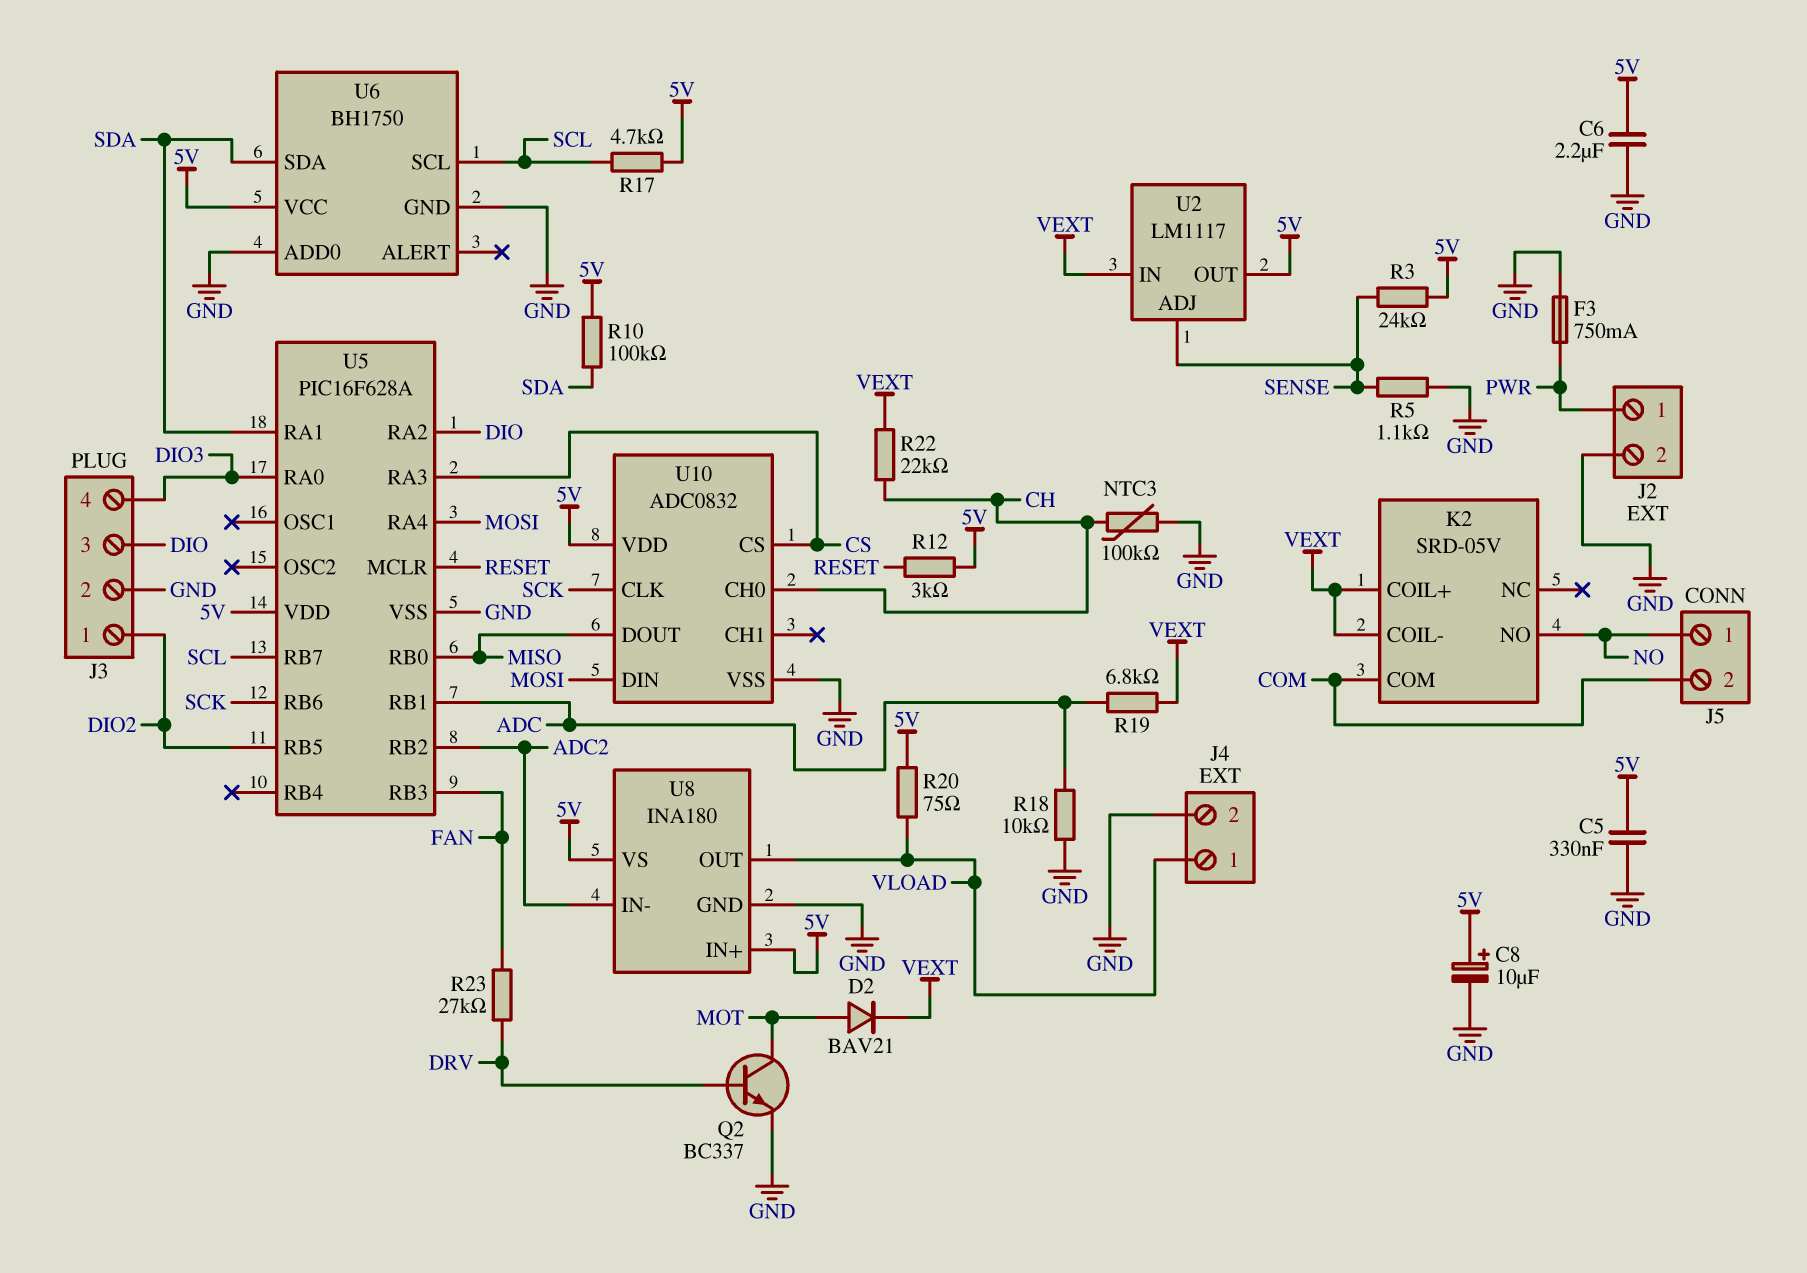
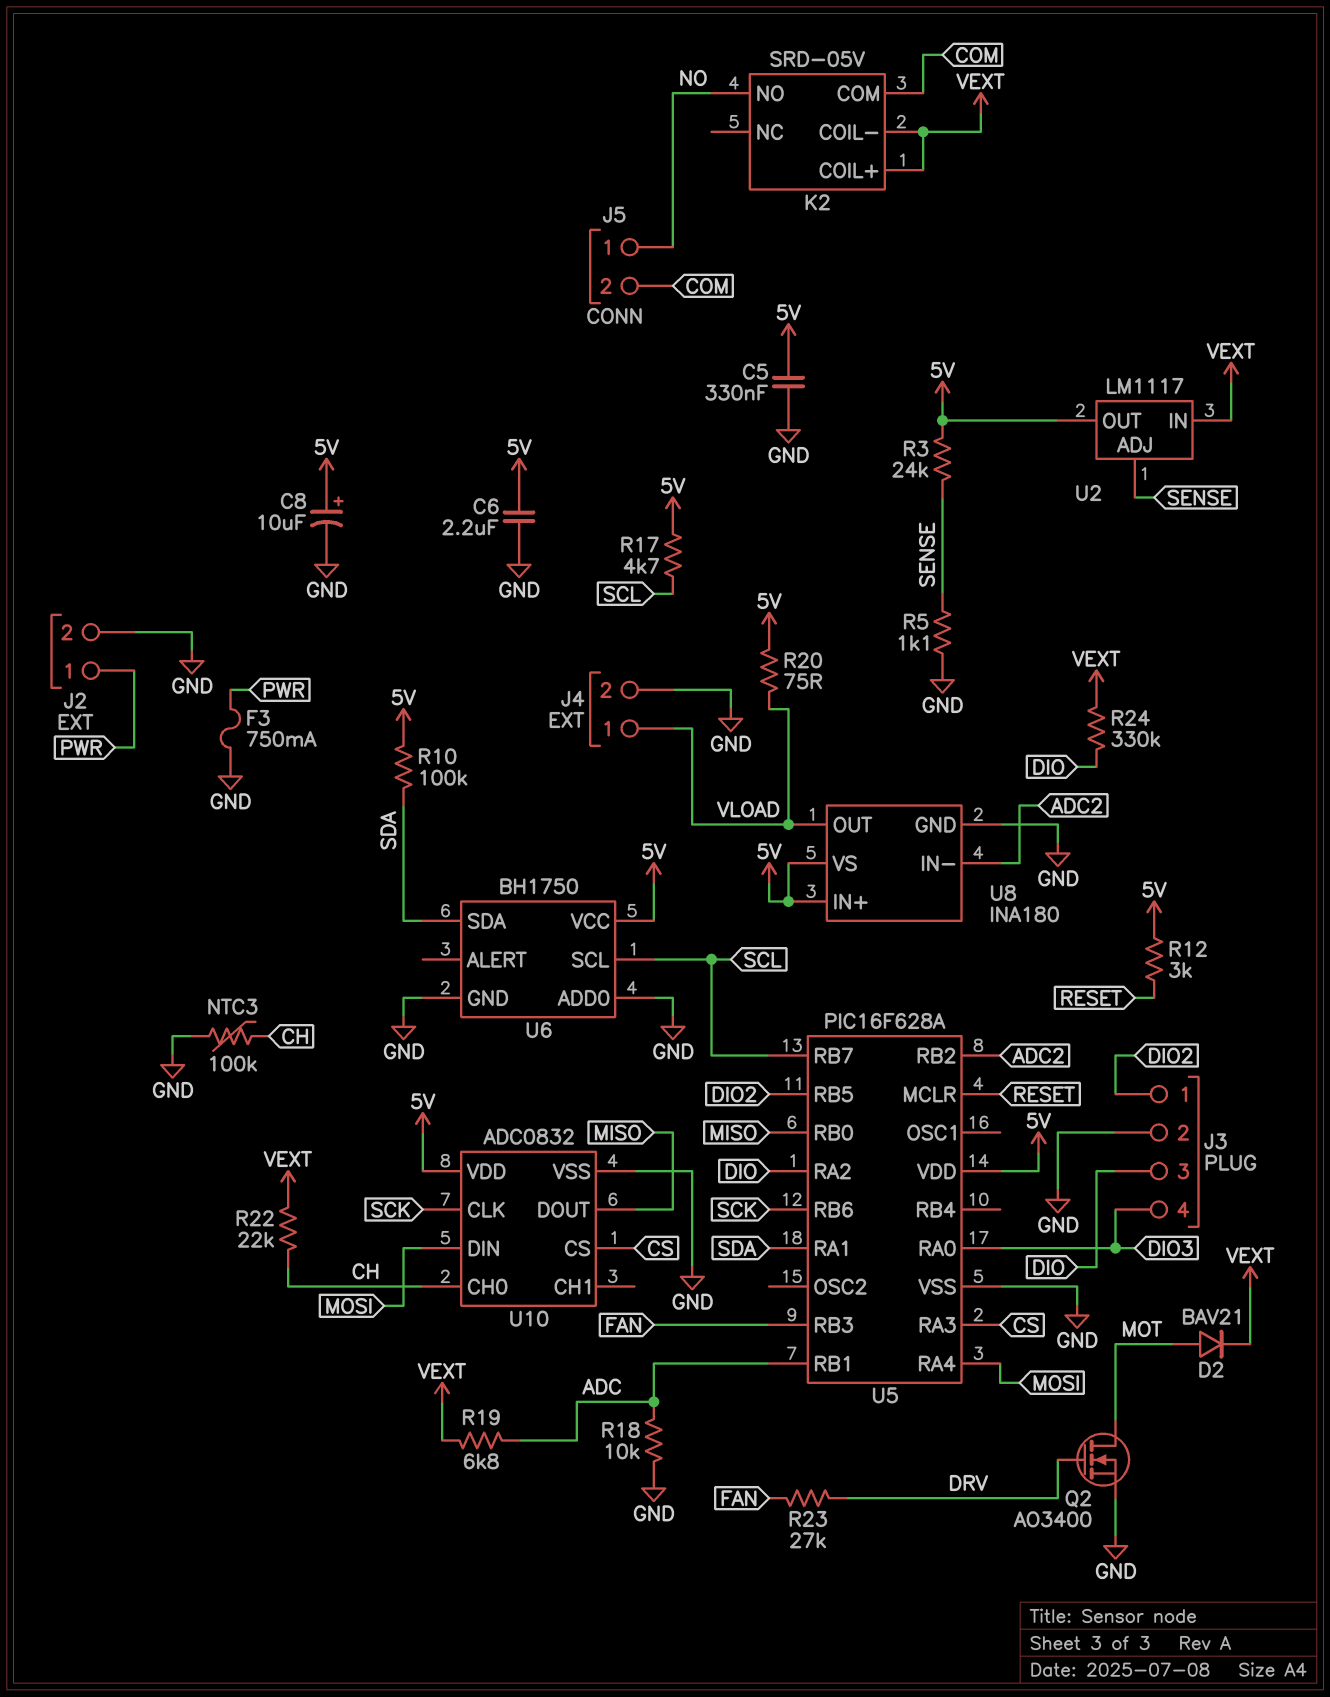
Q2: NPN BC337 (B DRV, C MOT, E GND) -> NMOS AO3400 (G DRV, D MOT, S GND)
R24: none -> 330k (DIO, VEXT)

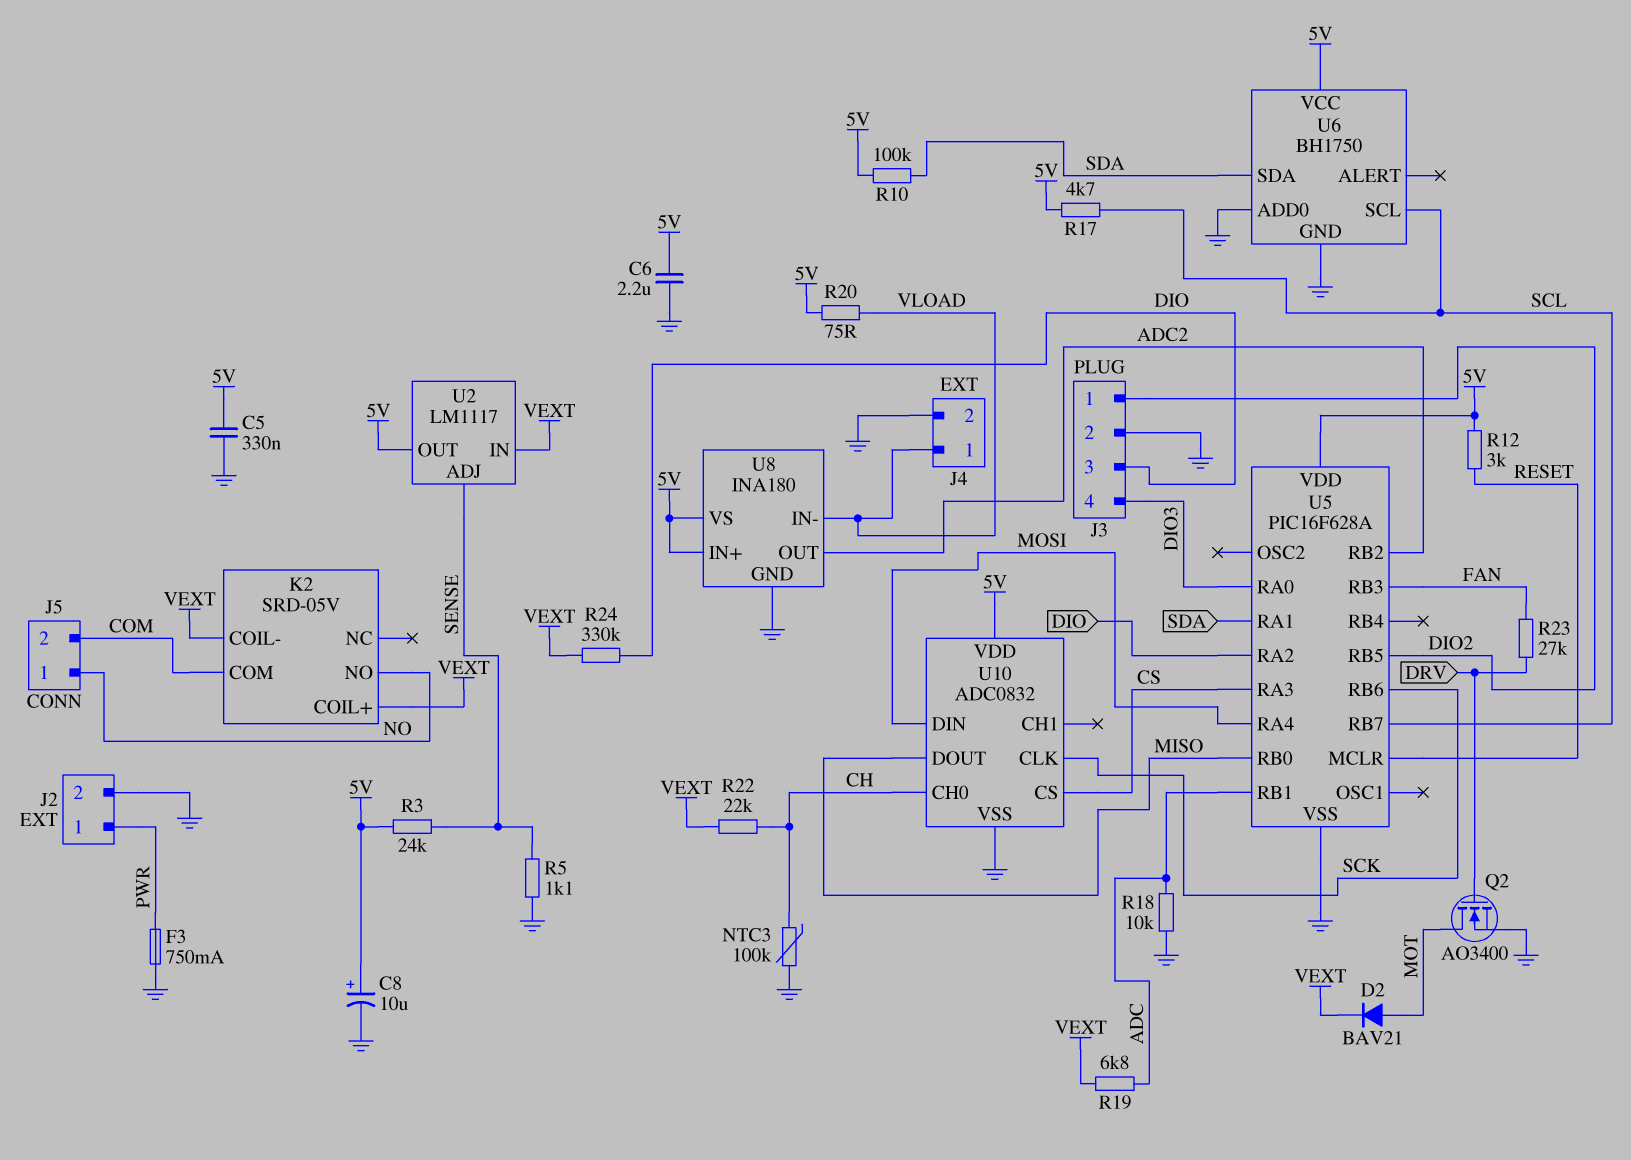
U8 pin IN-: ADC2 -> VLOAD
U8 pin OUT: VLOAD -> ADC2

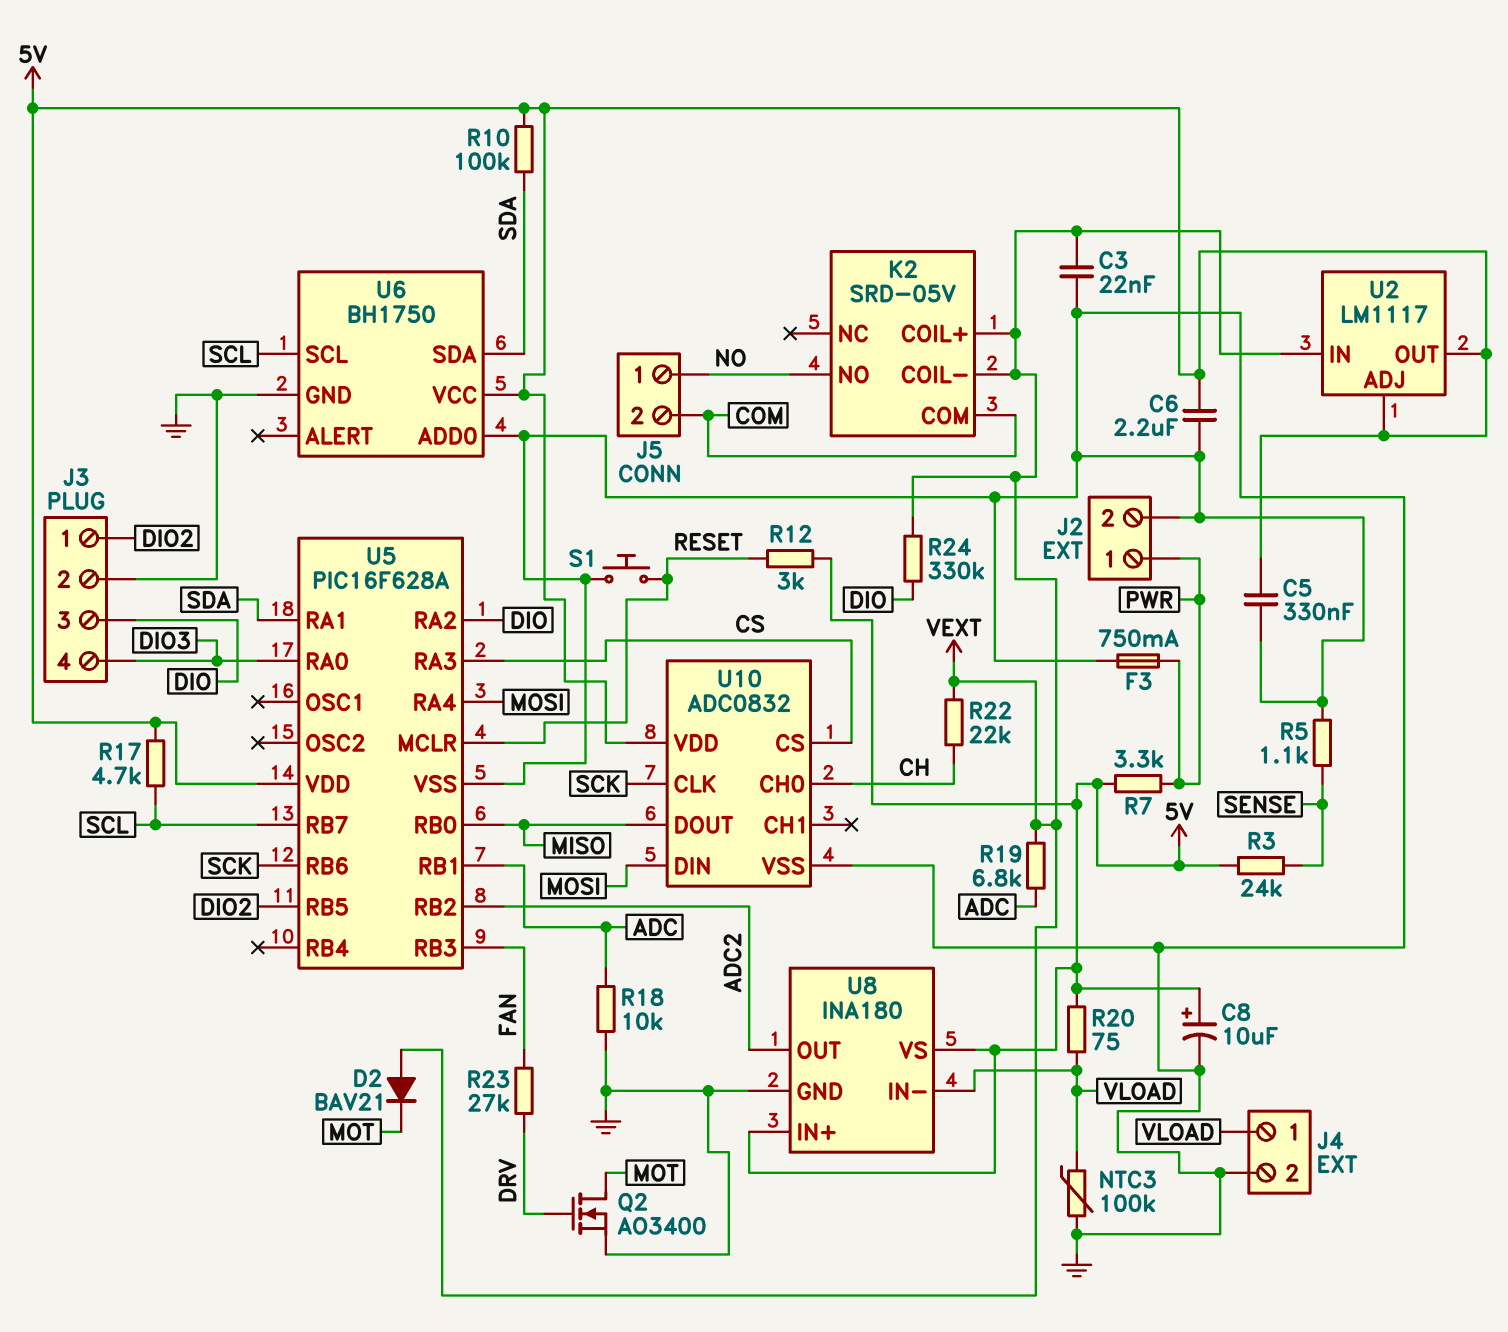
C3: none -> 22nF (GND, VEXT)
D2: diode BAV21 (A MOT, K VEXT) -> diode BAV21 (A VEXT, K MOT)
NTC3: 100k (CH, GND) -> 100k (GND, VLOAD)
R7: none -> 3.3k (5V, PWR)
S1: none -> button (GND, RESET)
U2 pin ADJ: SENSE -> 5V

